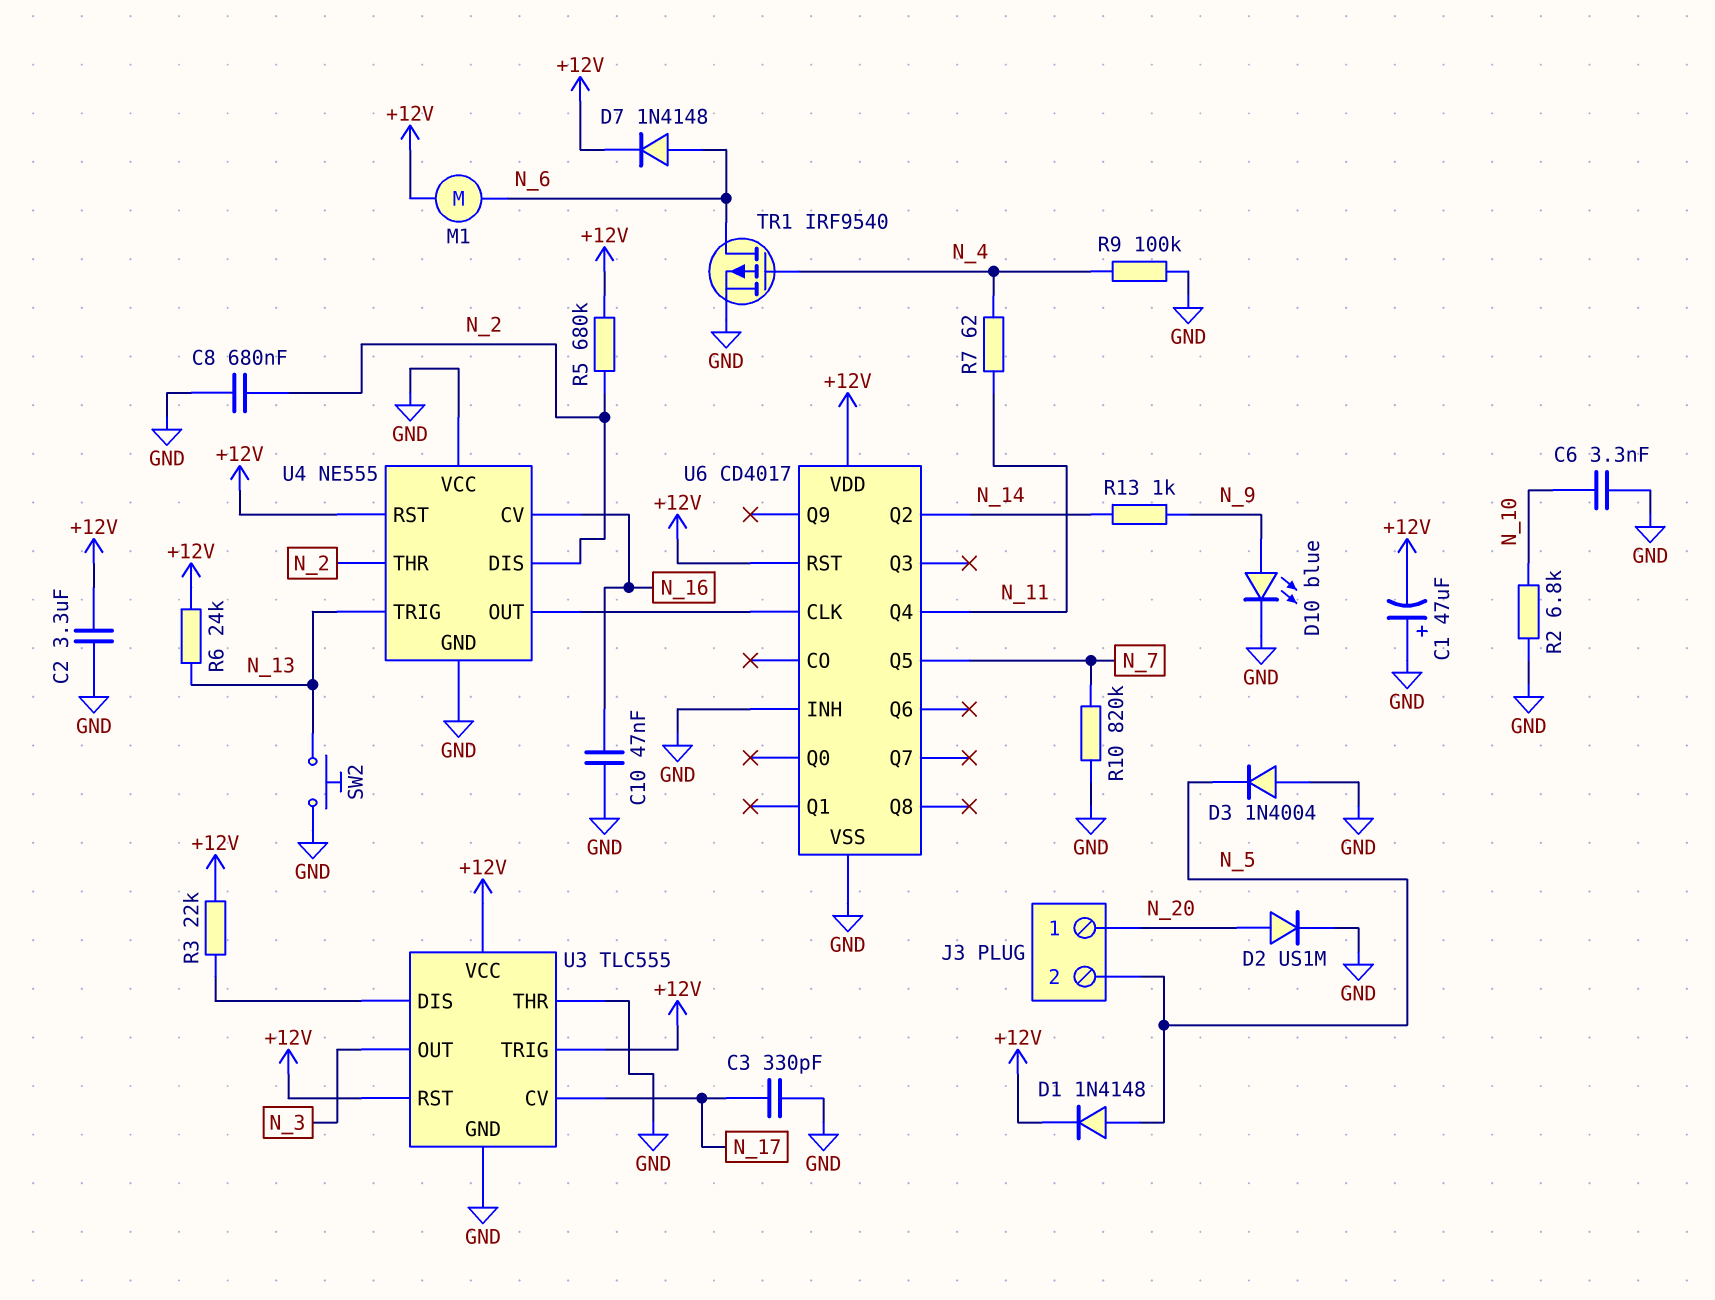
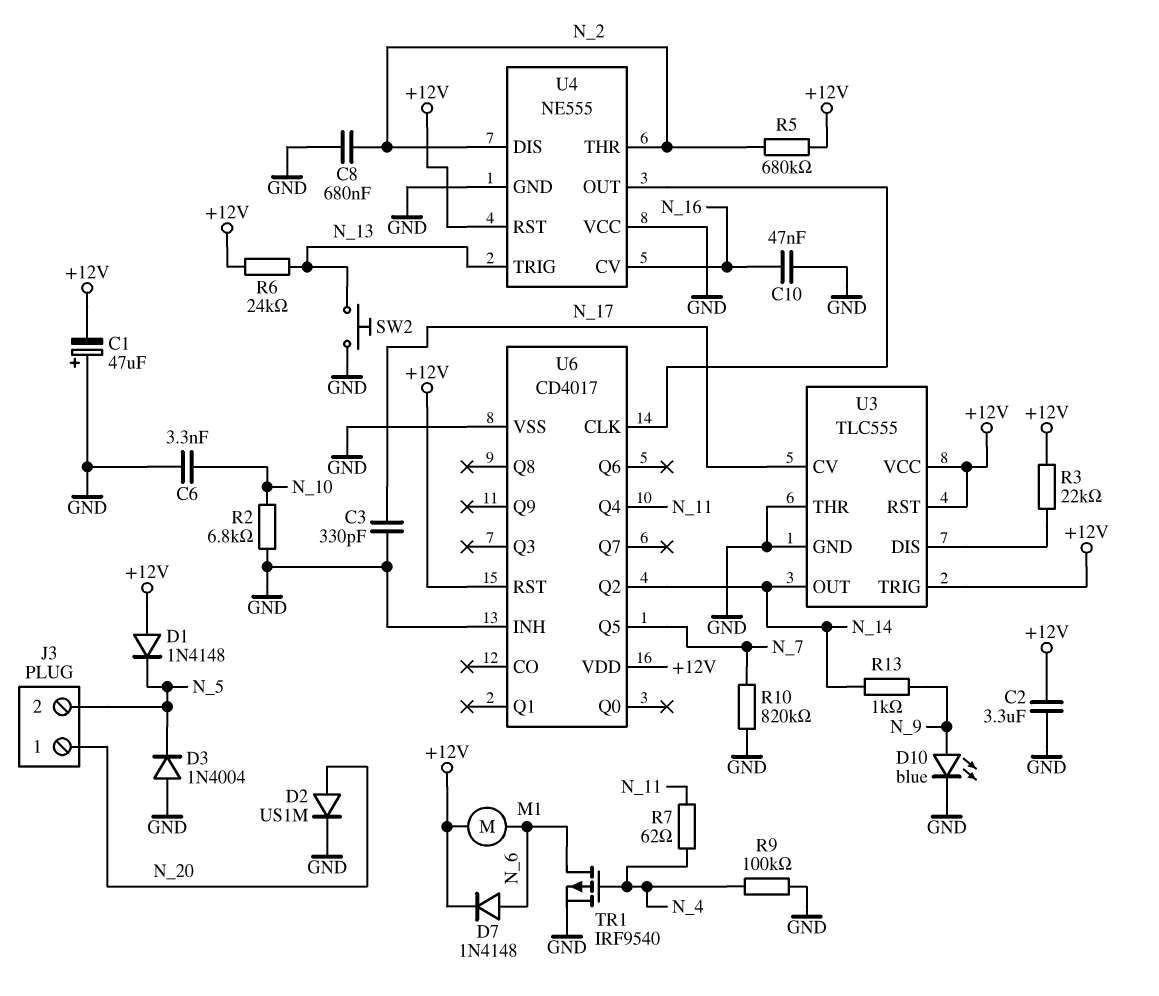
D1: diode 1N4148 (A N_5, K +12V) -> diode 1N4148 (A +12V, K N_5)
U3 pin OUT: N_3 -> N_14

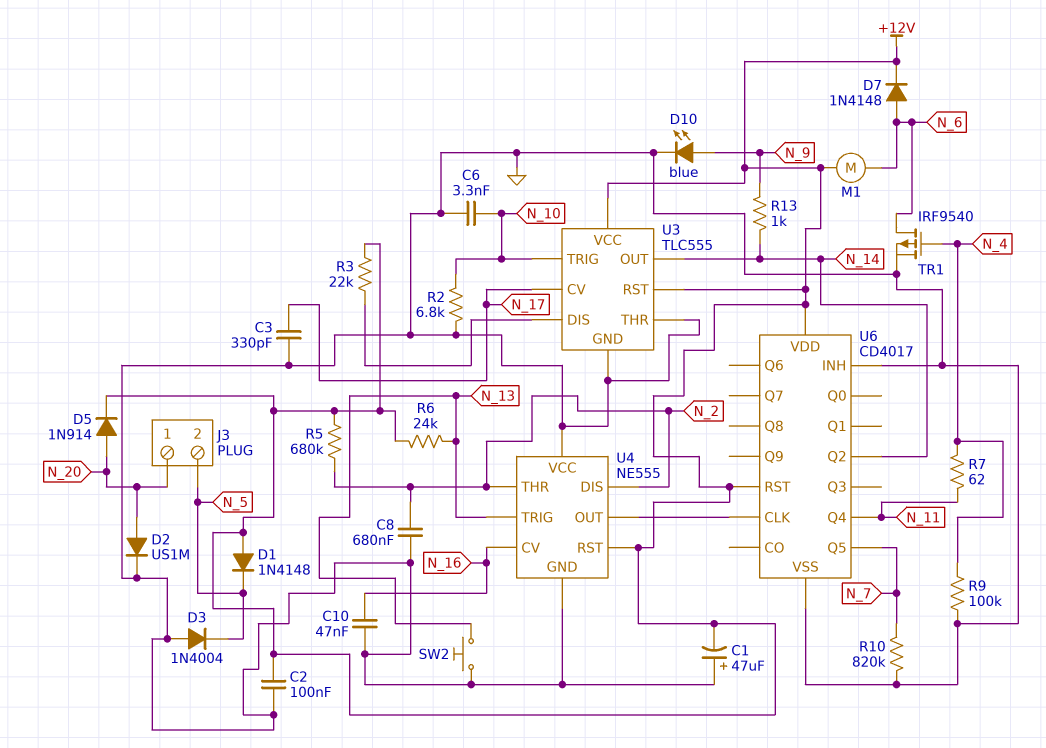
C2: 3.3uF (+12V, GND) -> 100nF (+12V, GND)
D5: none -> diode 1N914 (A N_20, K +12V)
U3 pin TRIG: +12V -> N_10

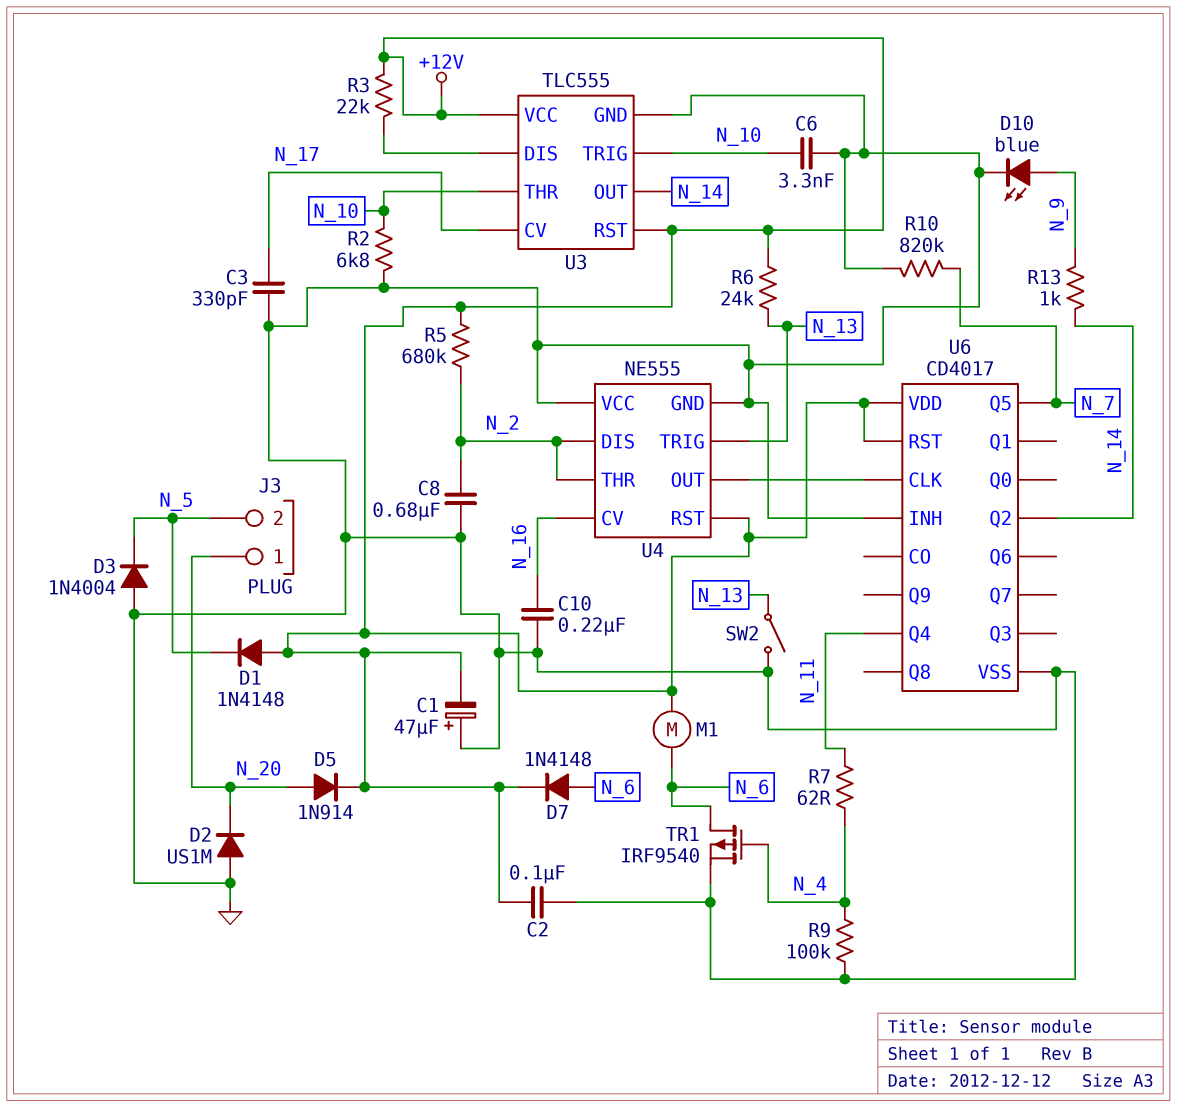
C10: 47nF (GND, N_16) -> 220nF (GND, N_16)
D2: diode US1M (A N_20, K GND) -> diode US1M (A GND, K N_20)
SW2: button (GND, N_13) -> switch (GND, N_13)
U3 pin THR: GND -> N_10

